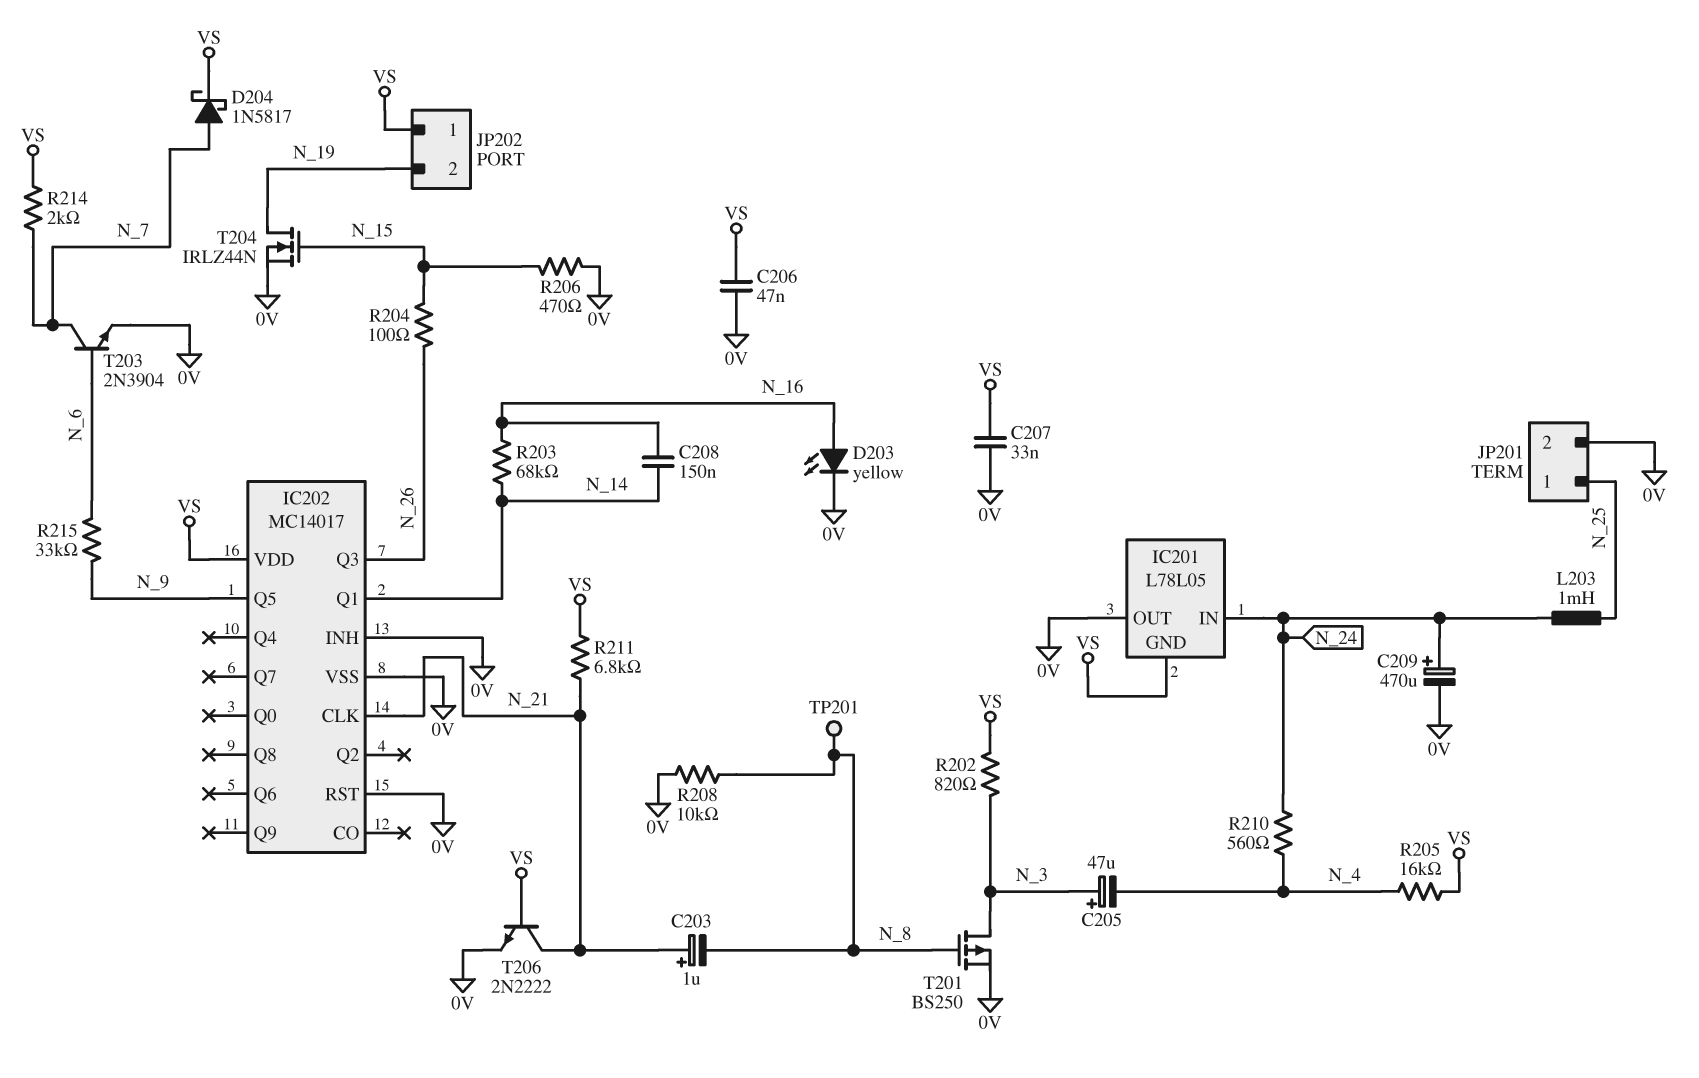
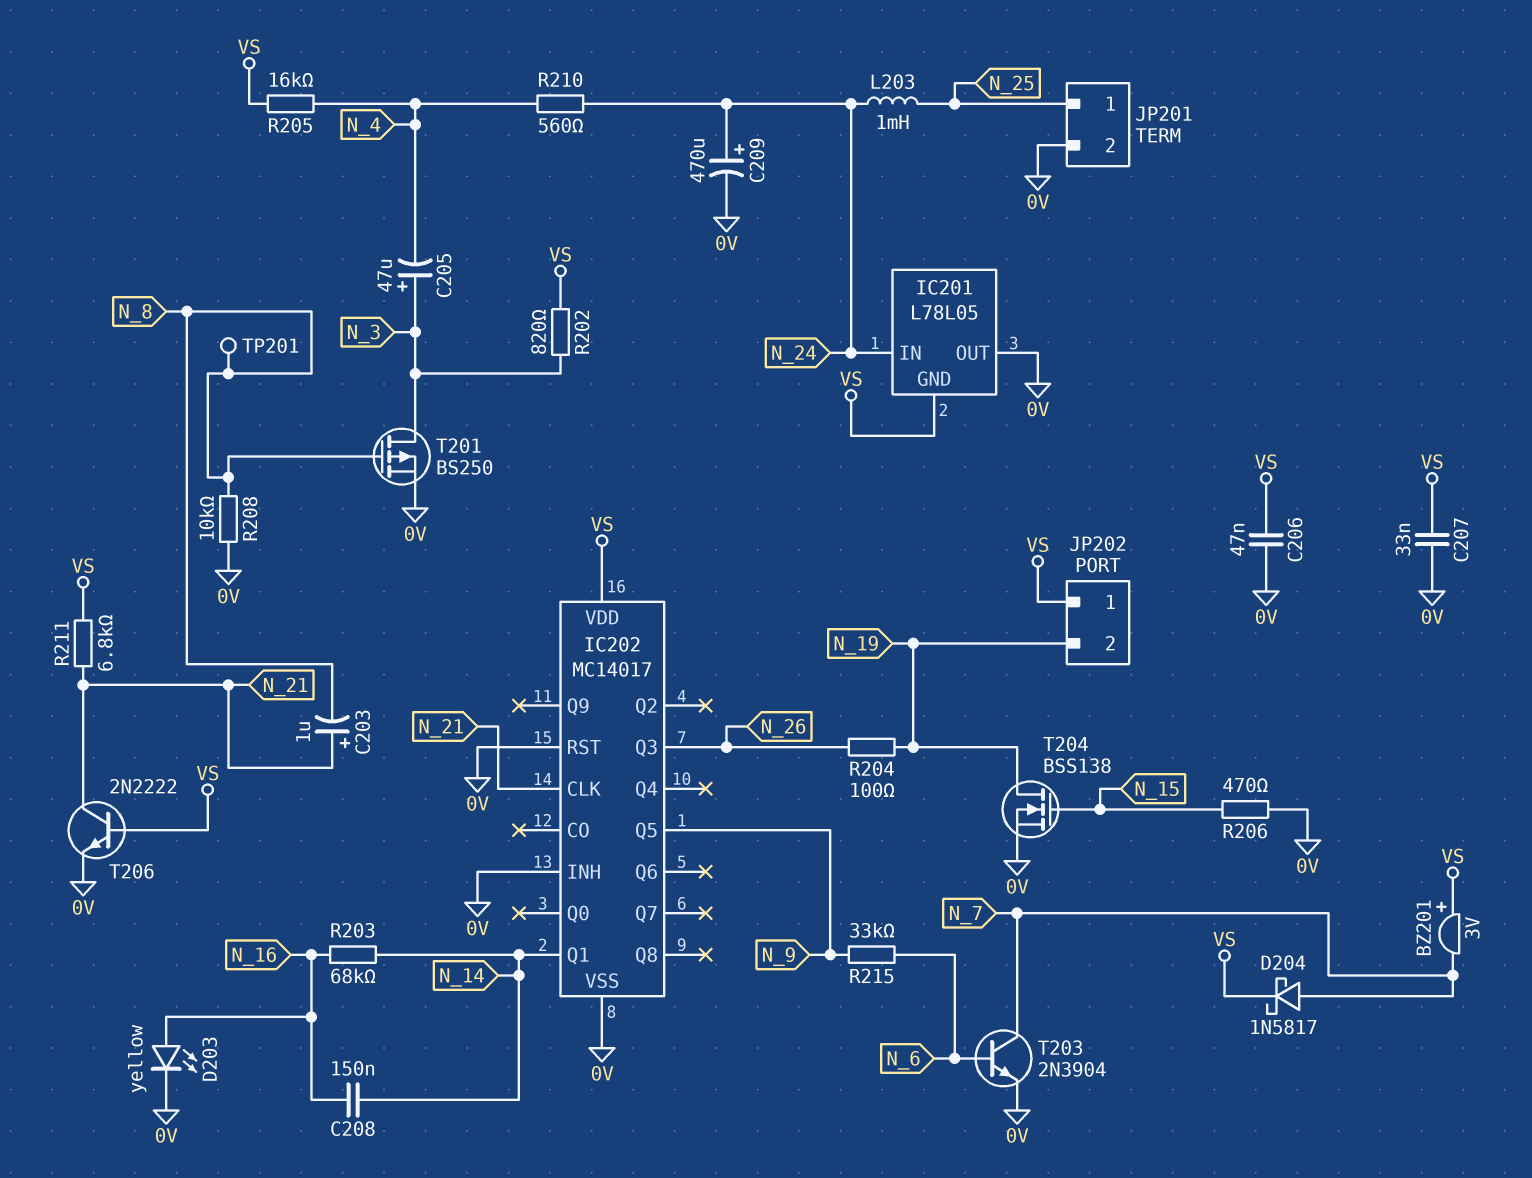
BZ201: none -> buzzer 3V (plus VS, minus N_7)
R204: 100 (N_15, N_26) -> 100 (N_19, N_26)
R214: 2k (N_7, VS) -> none
T204: NMOS IRLZ44N (G N_15, D N_19, S 0V) -> NMOS BSS138 (G N_15, D N_19, S 0V)

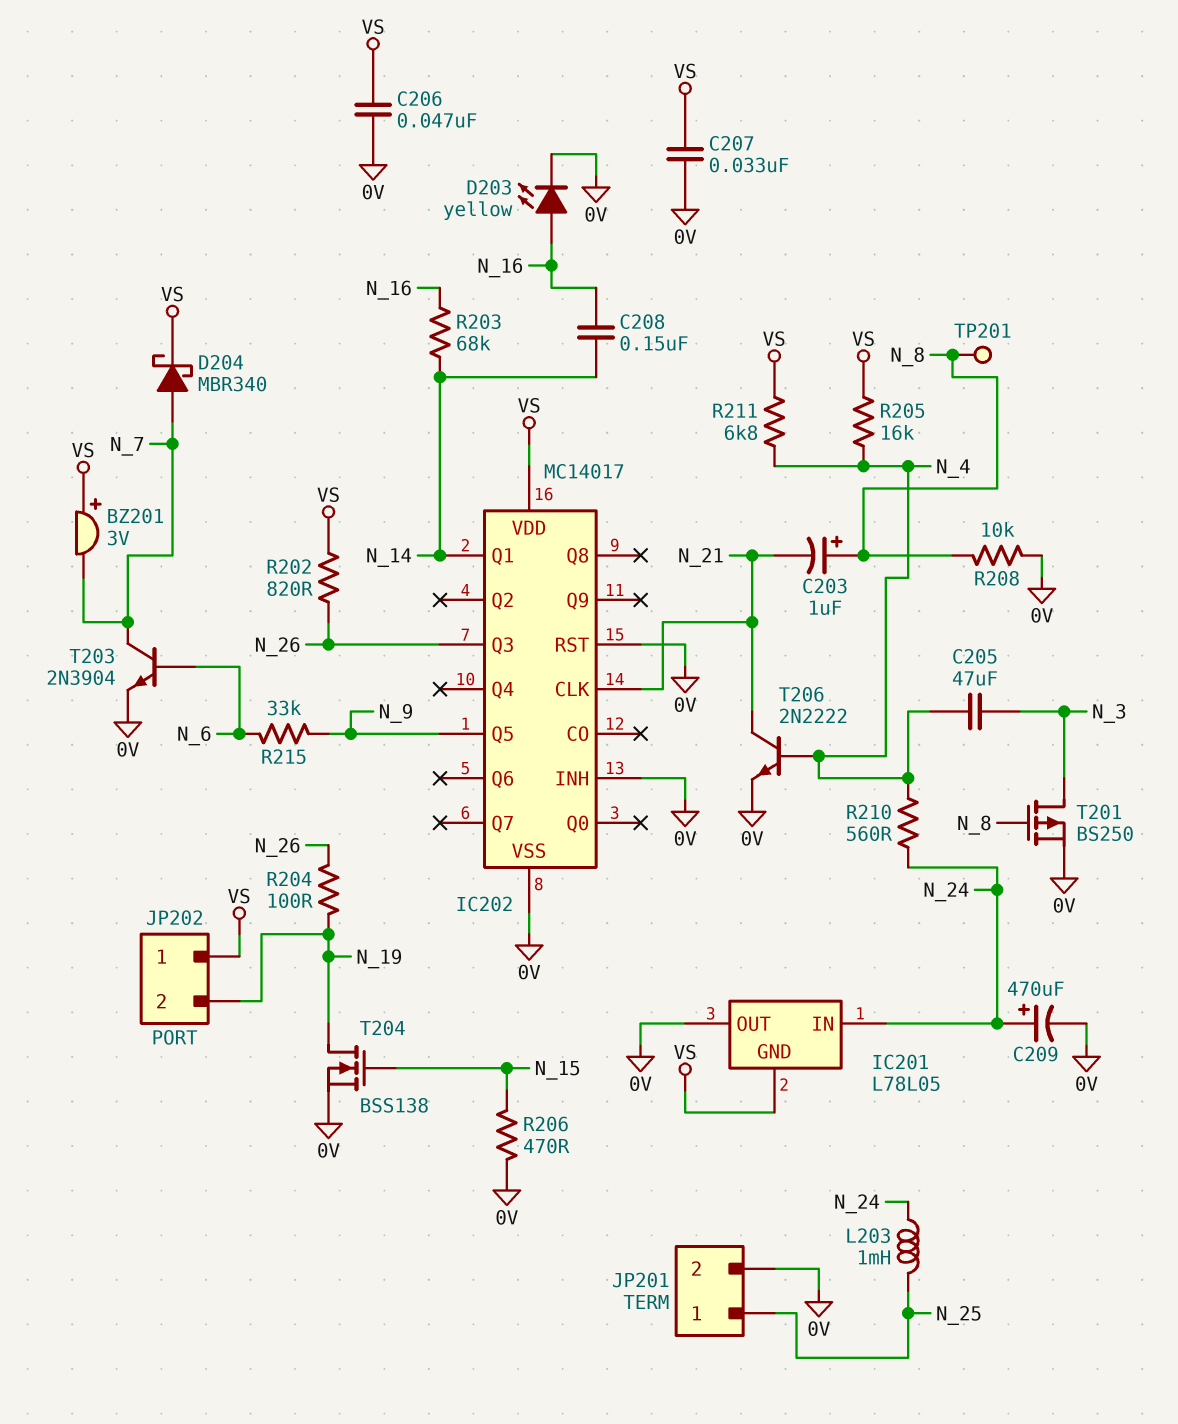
C203: 1uF (plus N_21, minus N_8) -> 1uF (plus N_8, minus N_21)
C205: 47uF (plus N_3, minus N_4) -> 47uF (N_3, N_4)
D204: schottky 1N5817 (A N_7, K VS) -> schottky MBR340 (A N_7, K VS)
R202: 820 (N_3, VS) -> 820 (N_26, VS)
R211: 6.8k (N_21, VS) -> 6.8k (N_4, VS)
T206: NPN 2N2222 (B VS, C N_21, E 0V) -> NPN 2N2222 (B N_4, C N_21, E 0V)

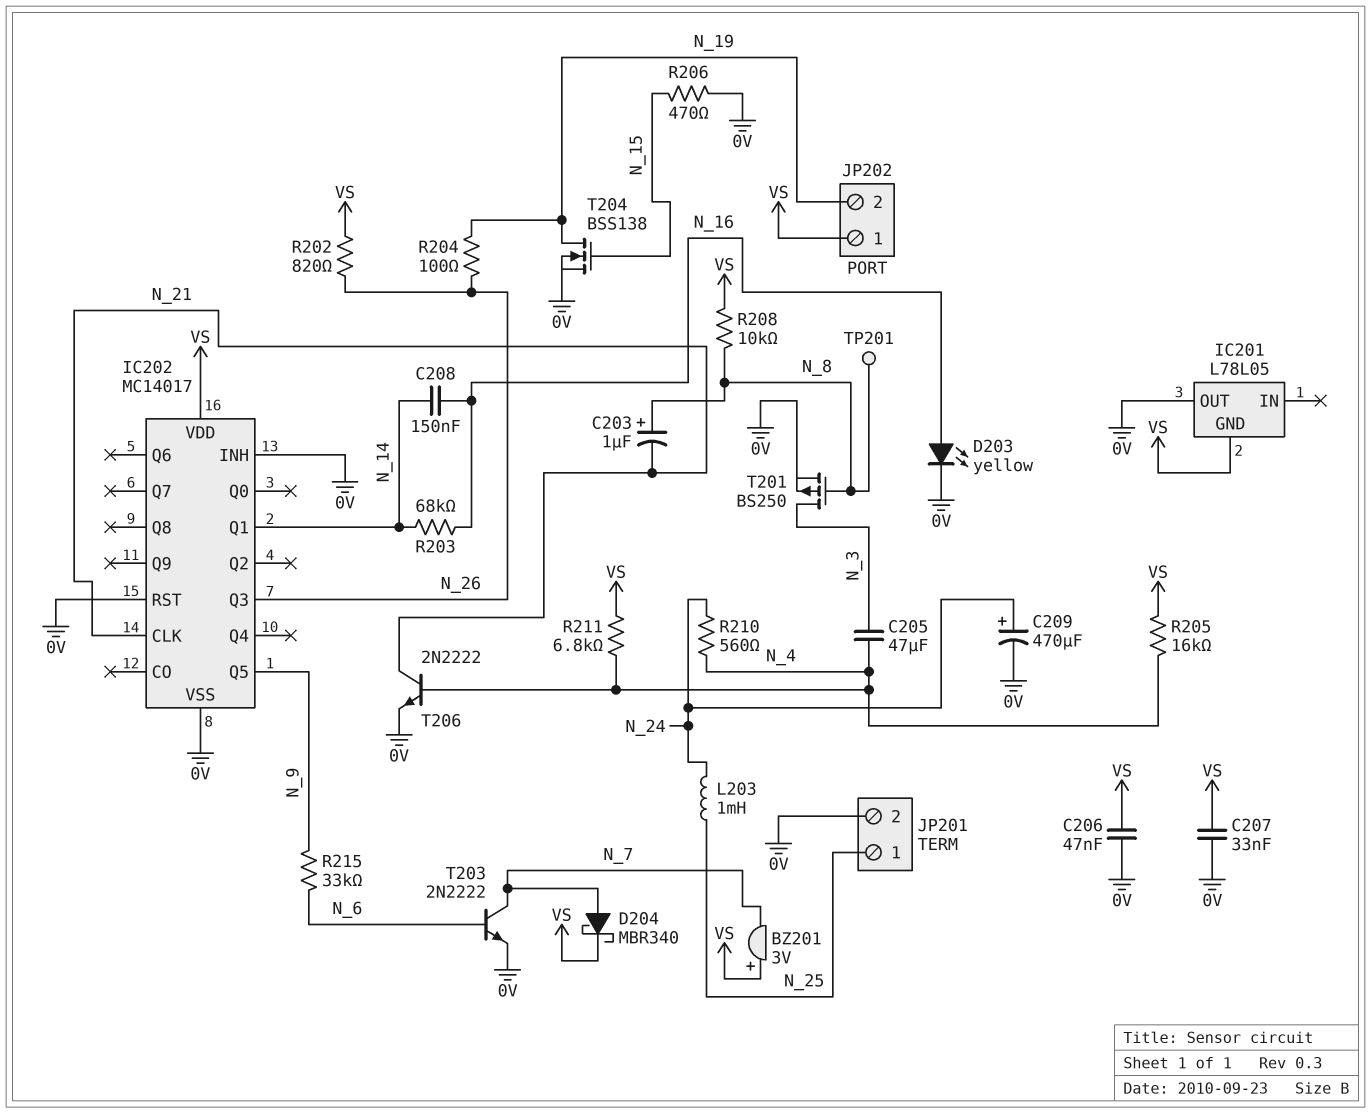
IC201 pin IN: N_24 -> none
R208: 10k (0V, N_8) -> 10k (N_8, VS)
T203: NPN 2N3904 (B N_6, C N_7, E 0V) -> NPN 2N2222 (B N_6, C N_7, E 0V)

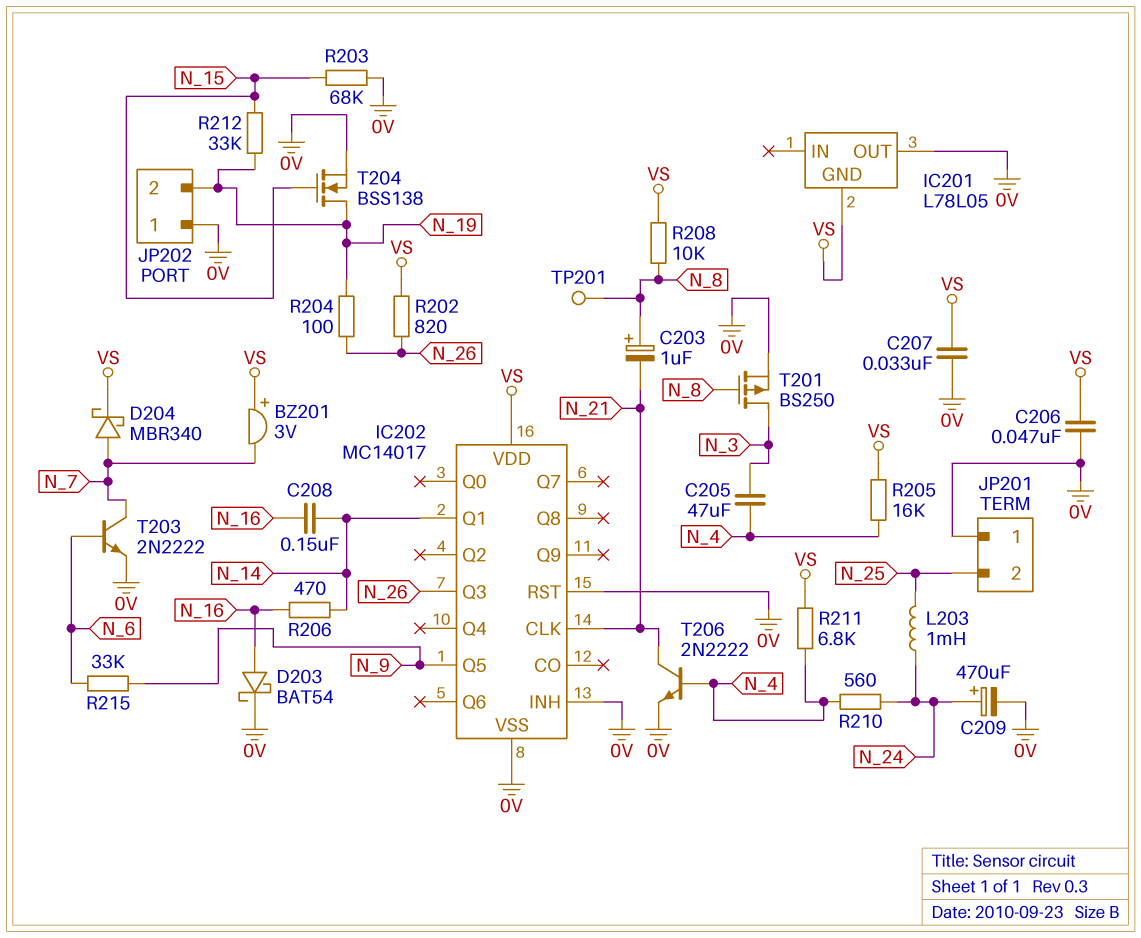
D203: LED yellow (A N_16, K 0V) -> schottky BAT54 (A N_16, K 0V)
JP201 pin 1: N_25 -> 0V
JP201 pin 2: 0V -> N_25
JP202 pin 1: VS -> 0V
R203: 68k (N_14, N_16) -> 68k (0V, N_15)
R206: 470 (0V, N_15) -> 470 (N_14, N_16)
R212: none -> 33k (N_15, N_19)

